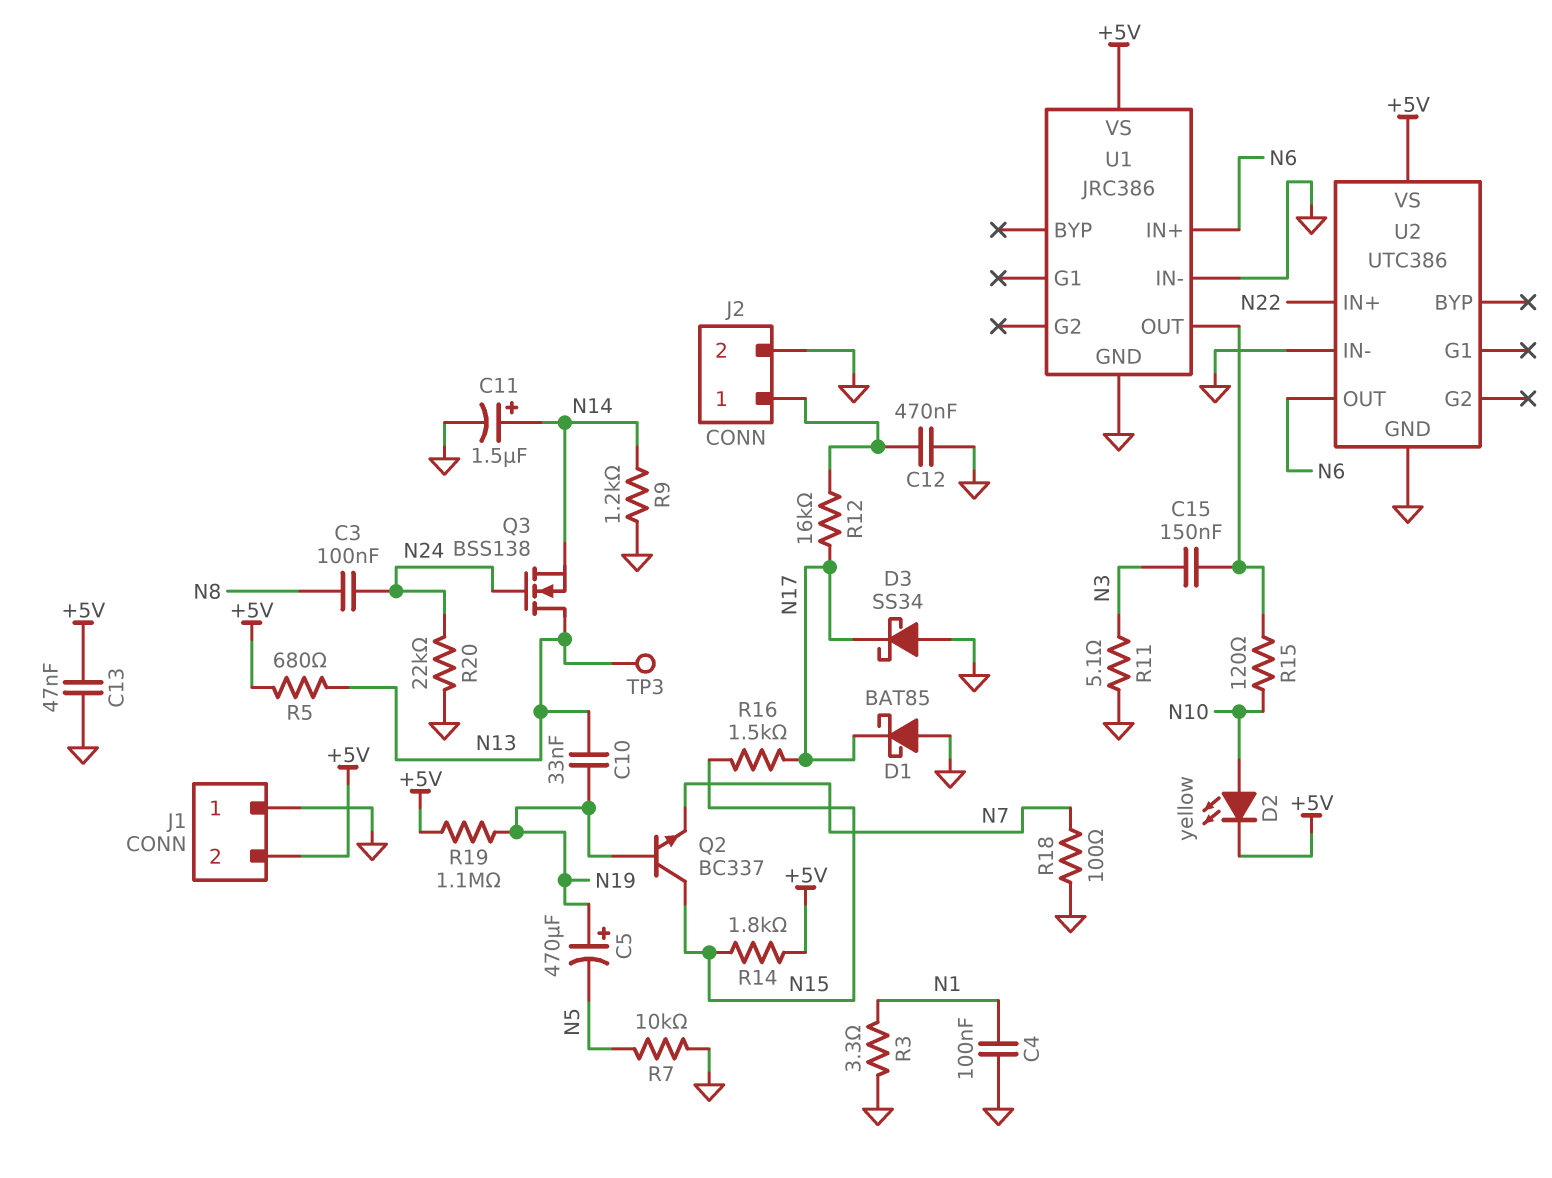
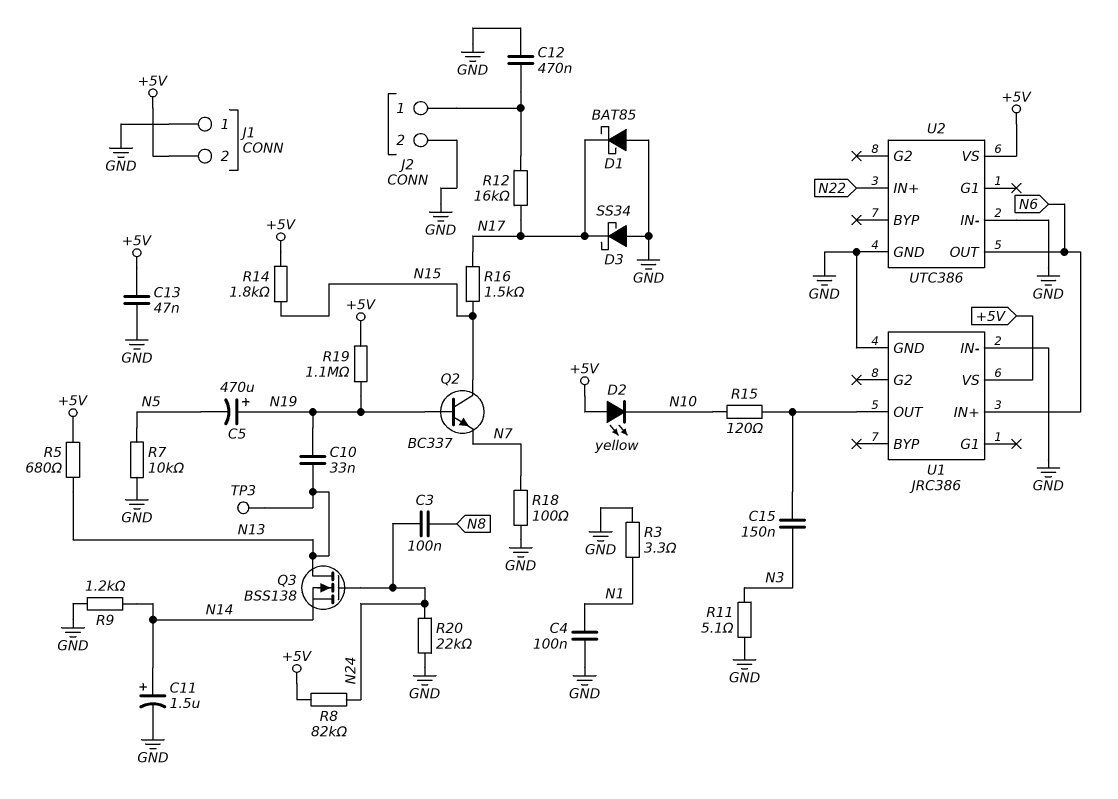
D2: LED yellow (A N10, K +5V) -> LED yellow (A +5V, K N10)
R8: none -> 82k (+5V, N24)

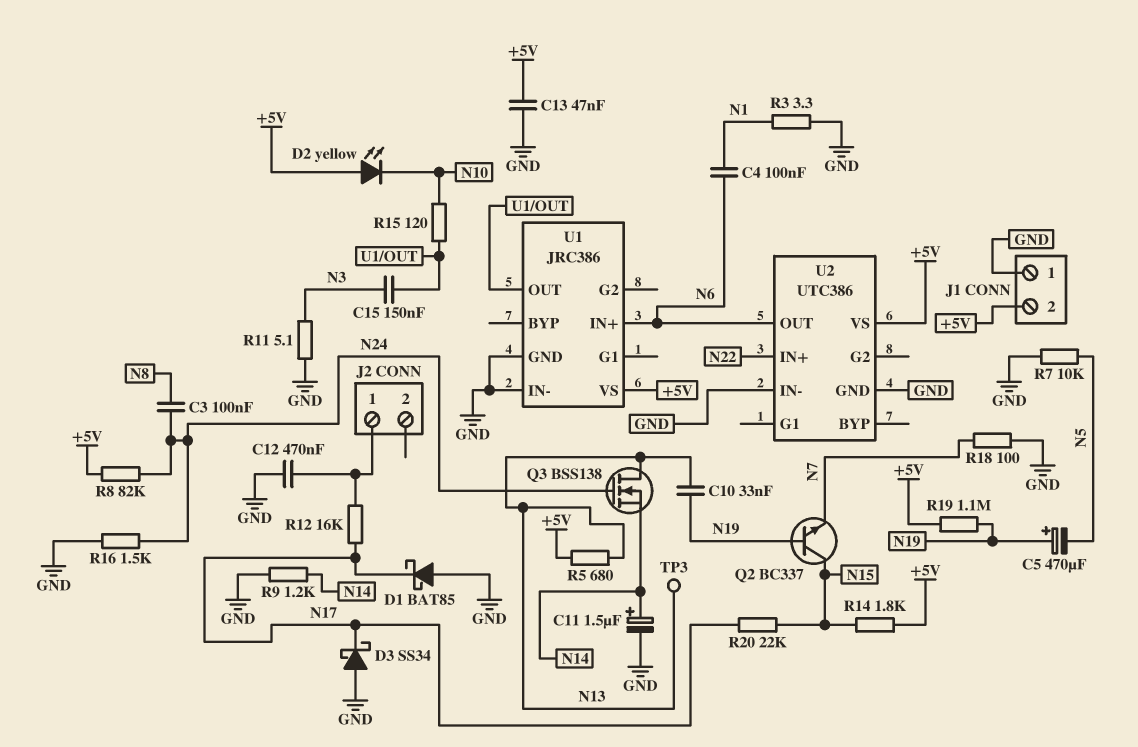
C4: 100nF (GND, N1) -> 100nF (N1, N6)
J2 pin 2: GND -> none
R16: 1.5k (N15, N17) -> 1.5k (GND, N24)
R20: 22k (GND, N24) -> 22k (N15, N17)

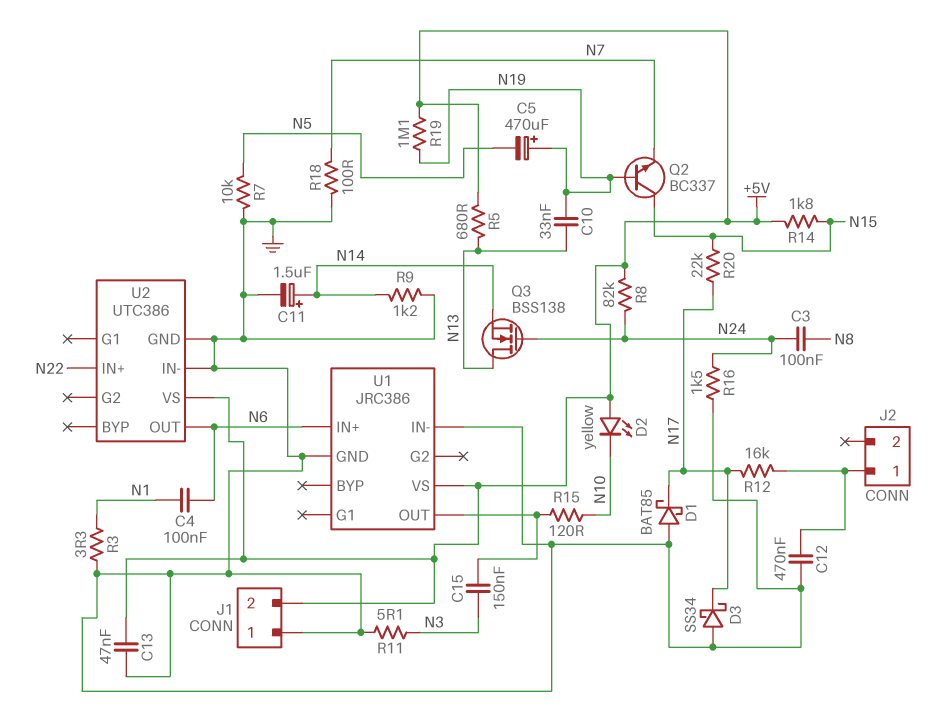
TP3: test point (N13) -> none

